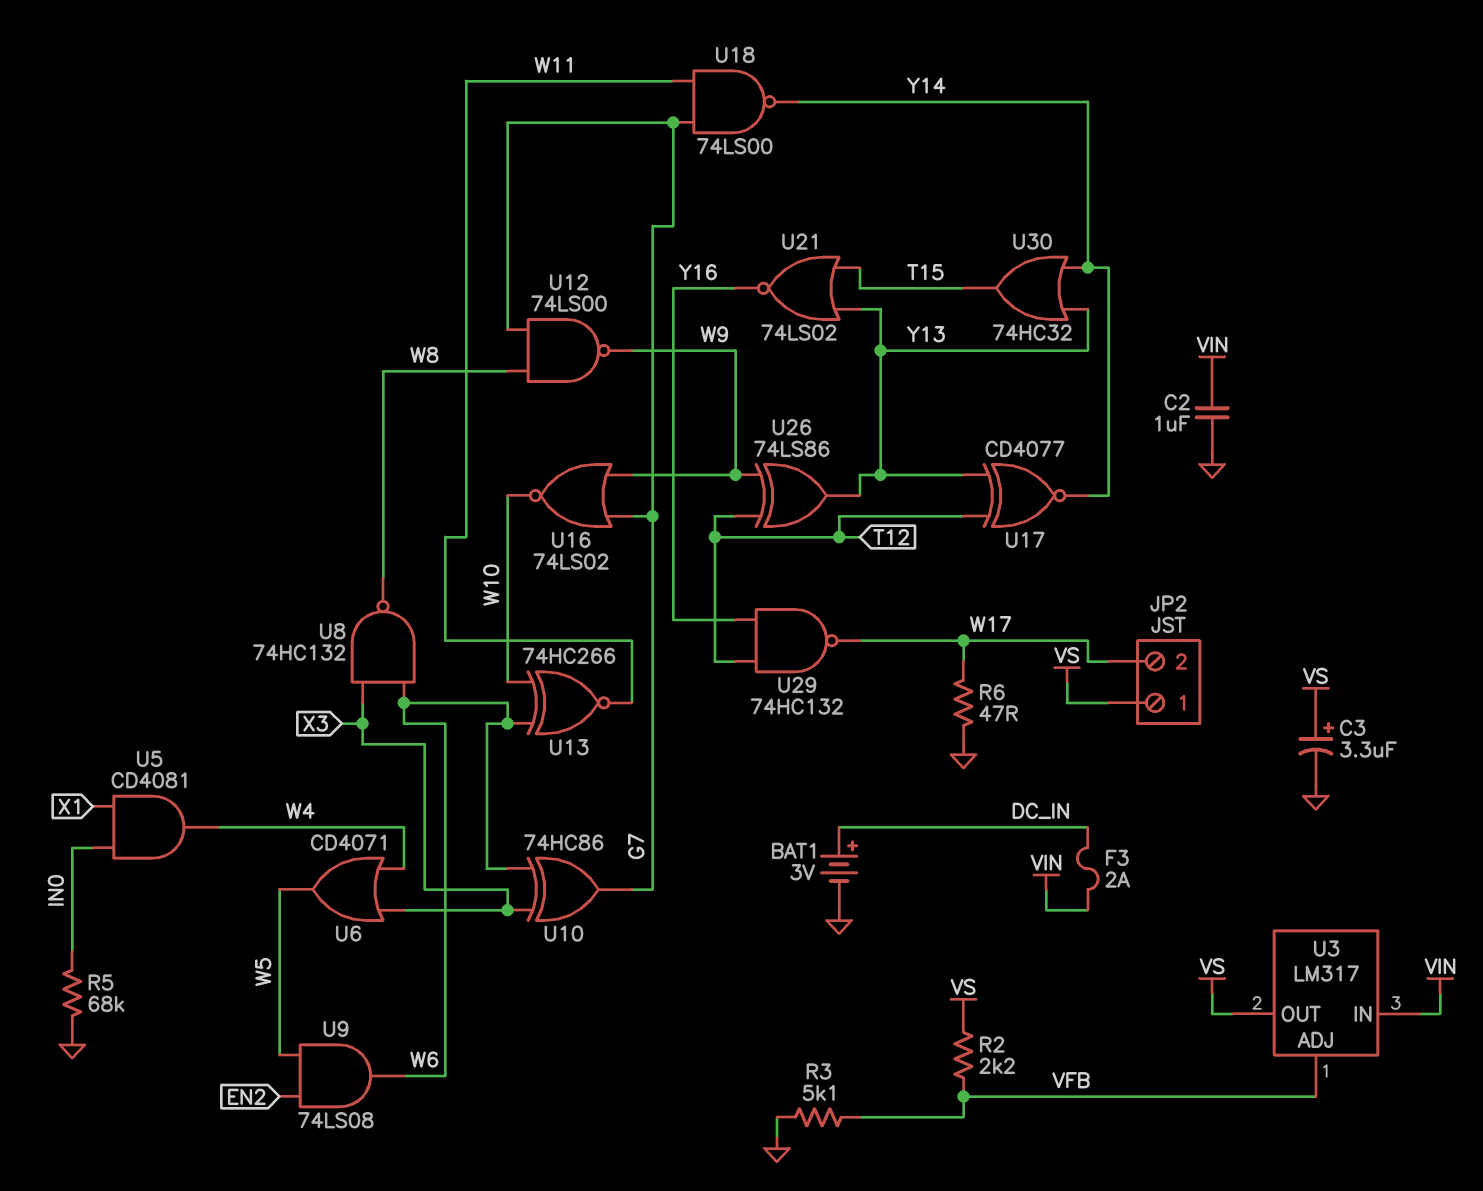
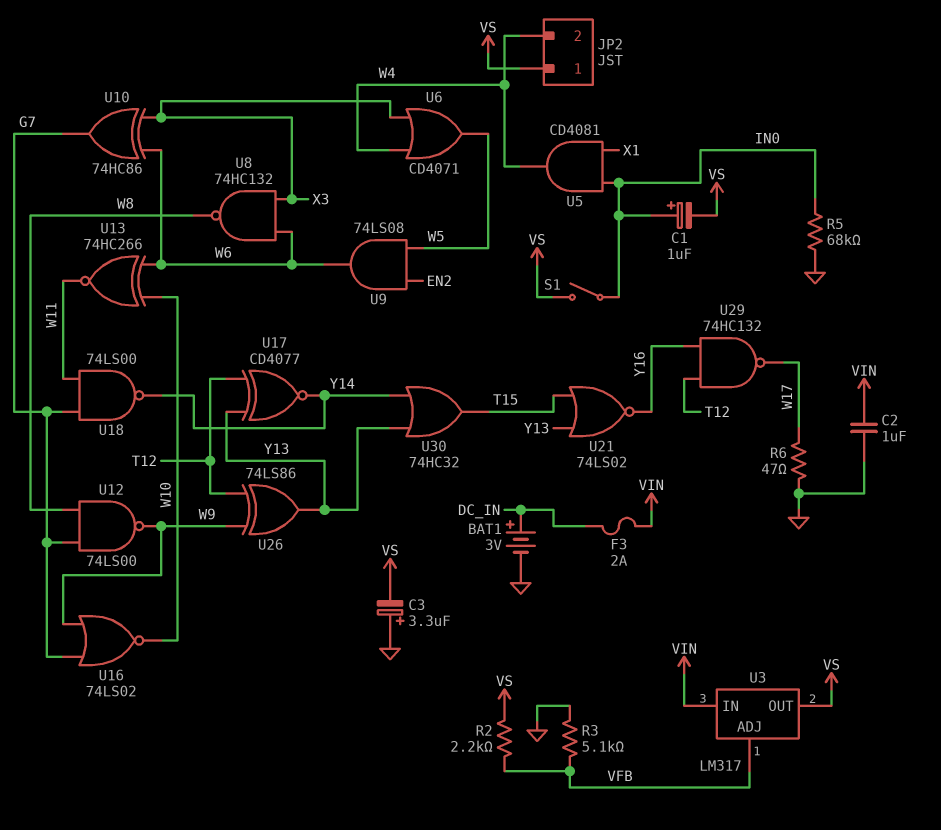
C1: none -> 1uF (plus IN0, minus VS)
C3: 3.3uF (plus VS, minus GND) -> 3.3uF (plus GND, minus VS)
JP2 pin 2: W17 -> W4
S1: none -> switch (IN0, VS)

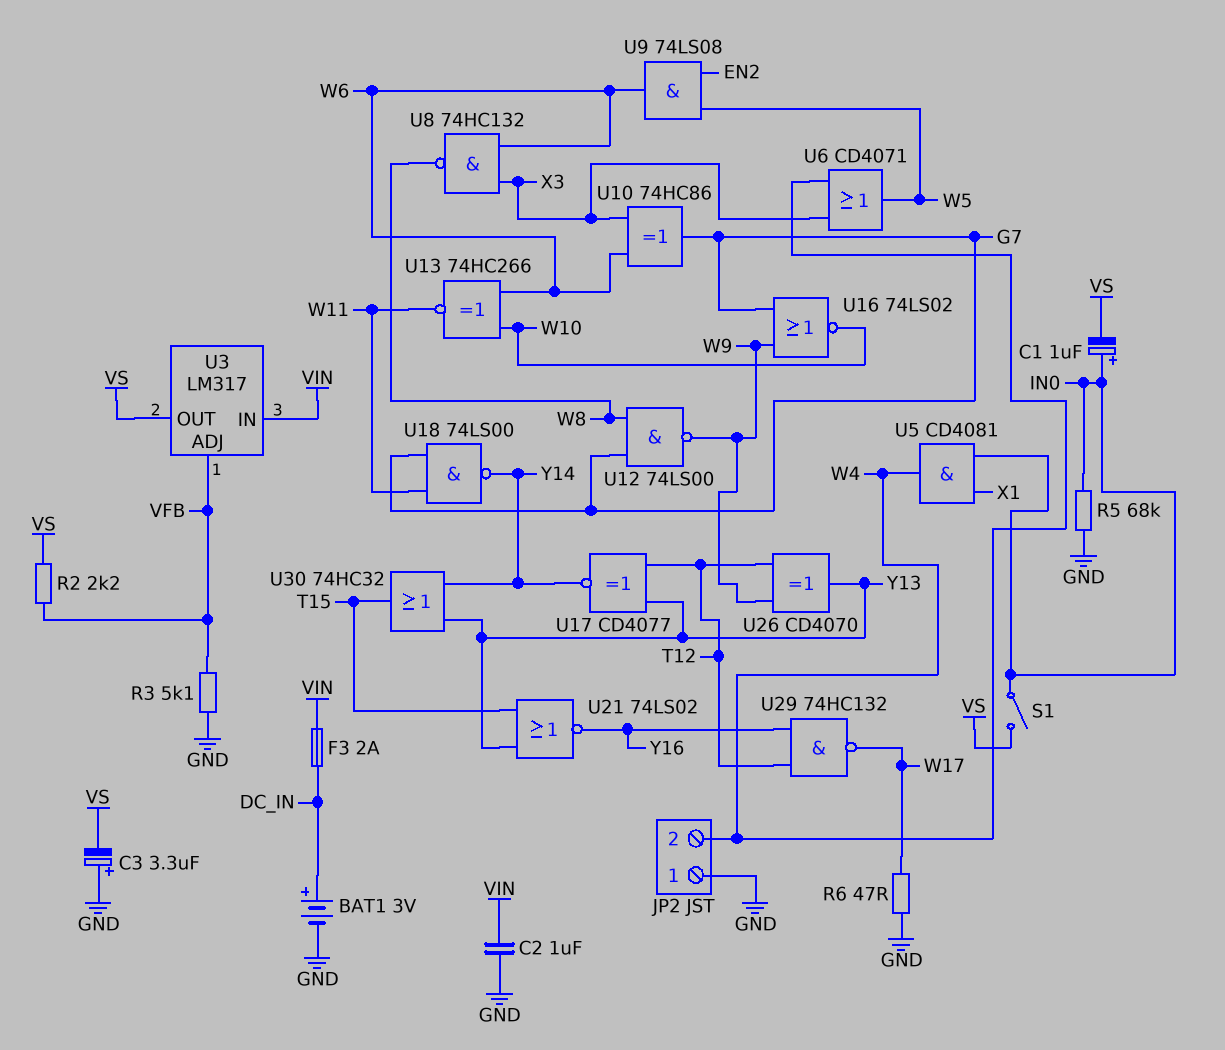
JP2 pin 1: VS -> GND
U26: XOR 74LS86 (in T12, in W9, out Y13) -> XOR CD4070 (in T12, in W9, out Y13)

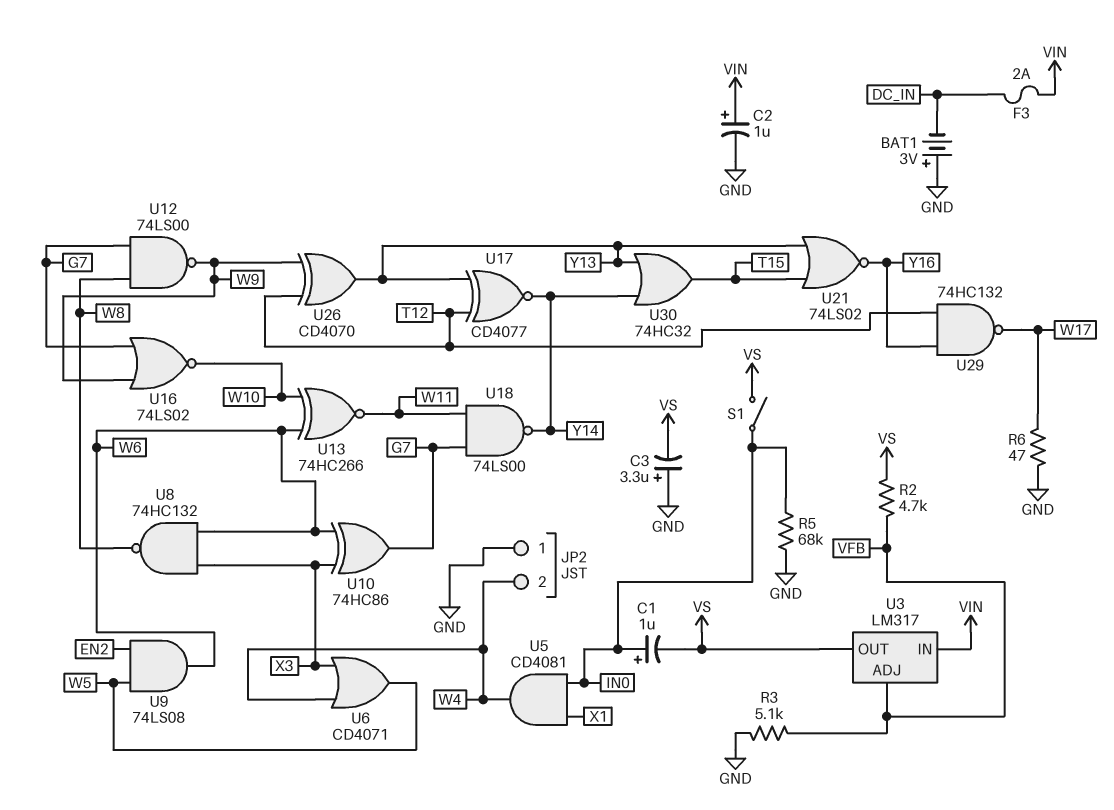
BAT1: 3V (plus DC_IN, minus GND) -> 3V (plus GND, minus DC_IN)
C2: 1uF (GND, VIN) -> 1uF (plus VIN, minus GND)
R2: 2.2k (VFB, VS) -> 4.7k (VFB, VS)

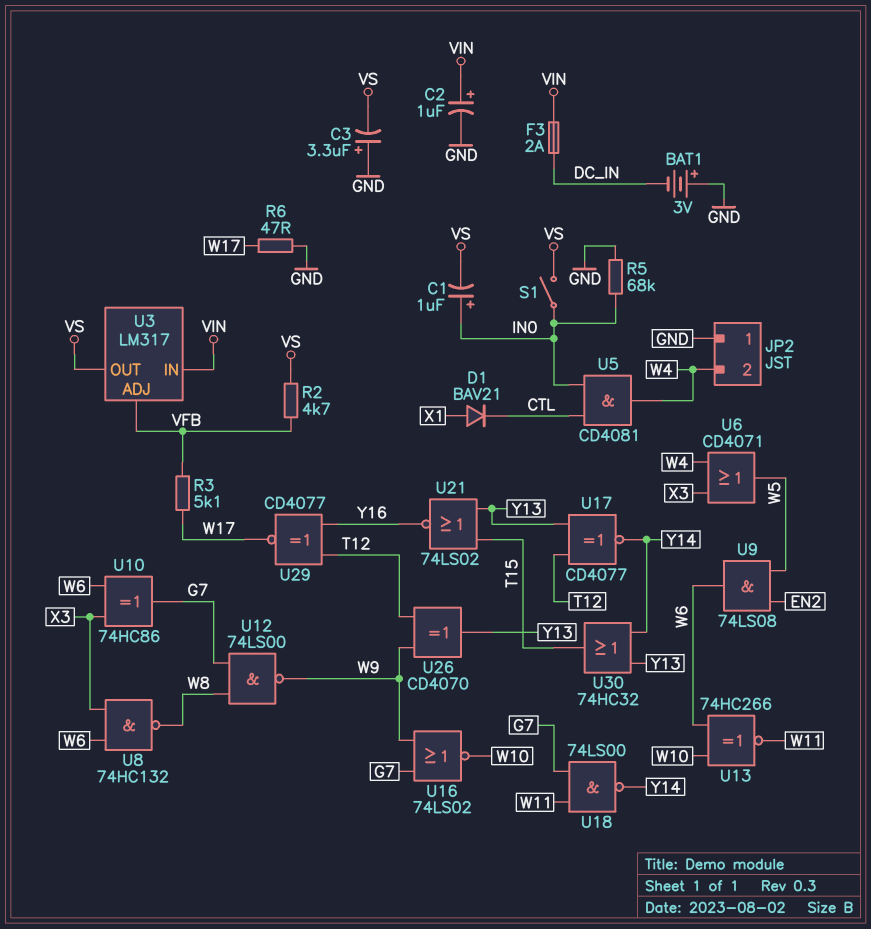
D1: none -> diode BAV21 (A X1, K CTL)
R3: 5.1k (GND, VFB) -> 5.1k (VFB, W17)
U5: AND CD4081 (in IN0, in X1, out W4) -> AND CD4081 (in CTL, in IN0, out W4)
U29: NAND 74HC132 (in T12, in Y16, out W17) -> XNOR CD4077 (in T12, in Y16, out W17)

